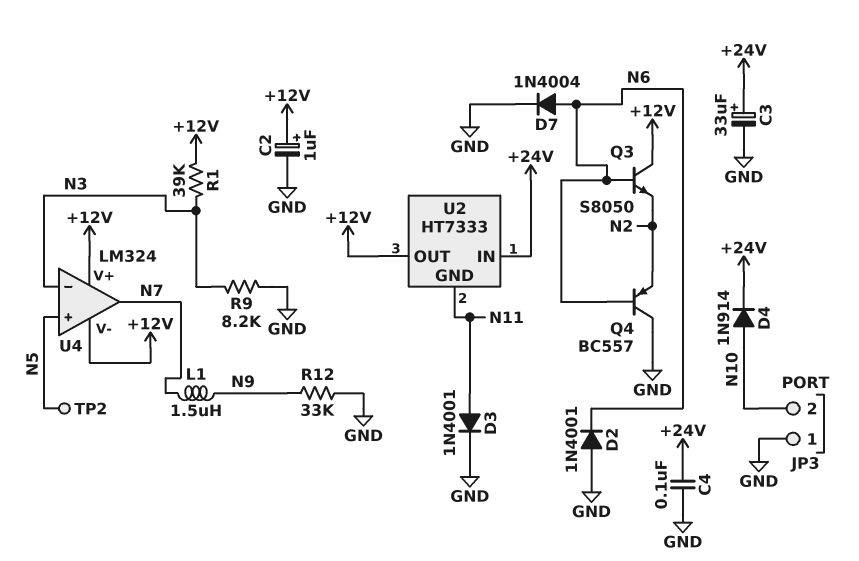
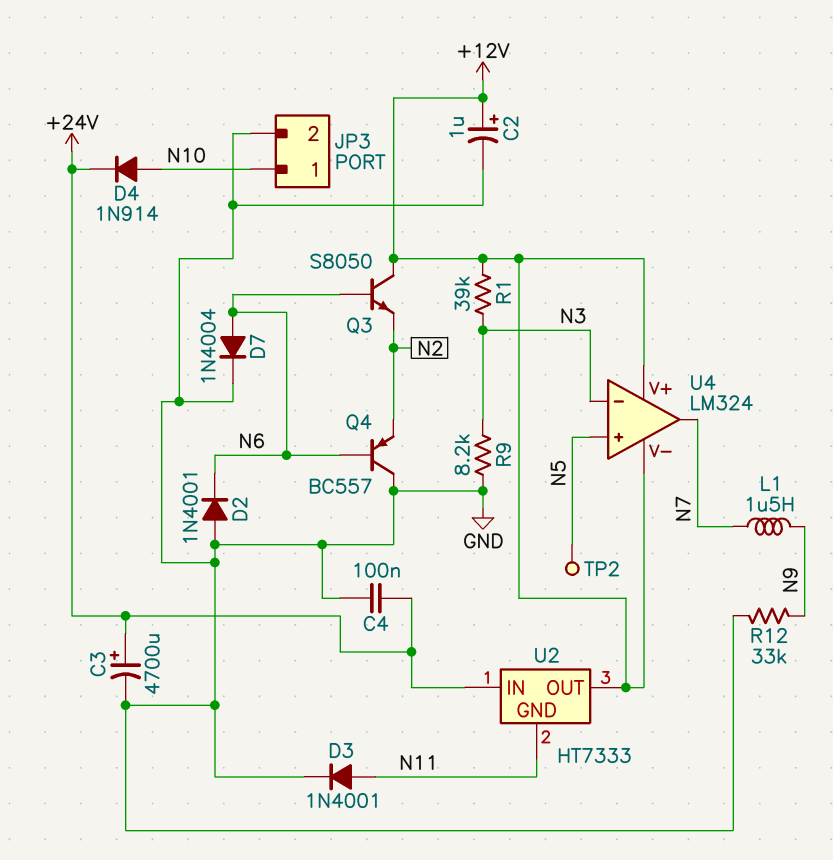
C3: 33uF (plus +24V, minus GND) -> 4700uF (plus +24V, minus GND)
JP3 pin 1: GND -> N10
JP3 pin 2: N10 -> GND

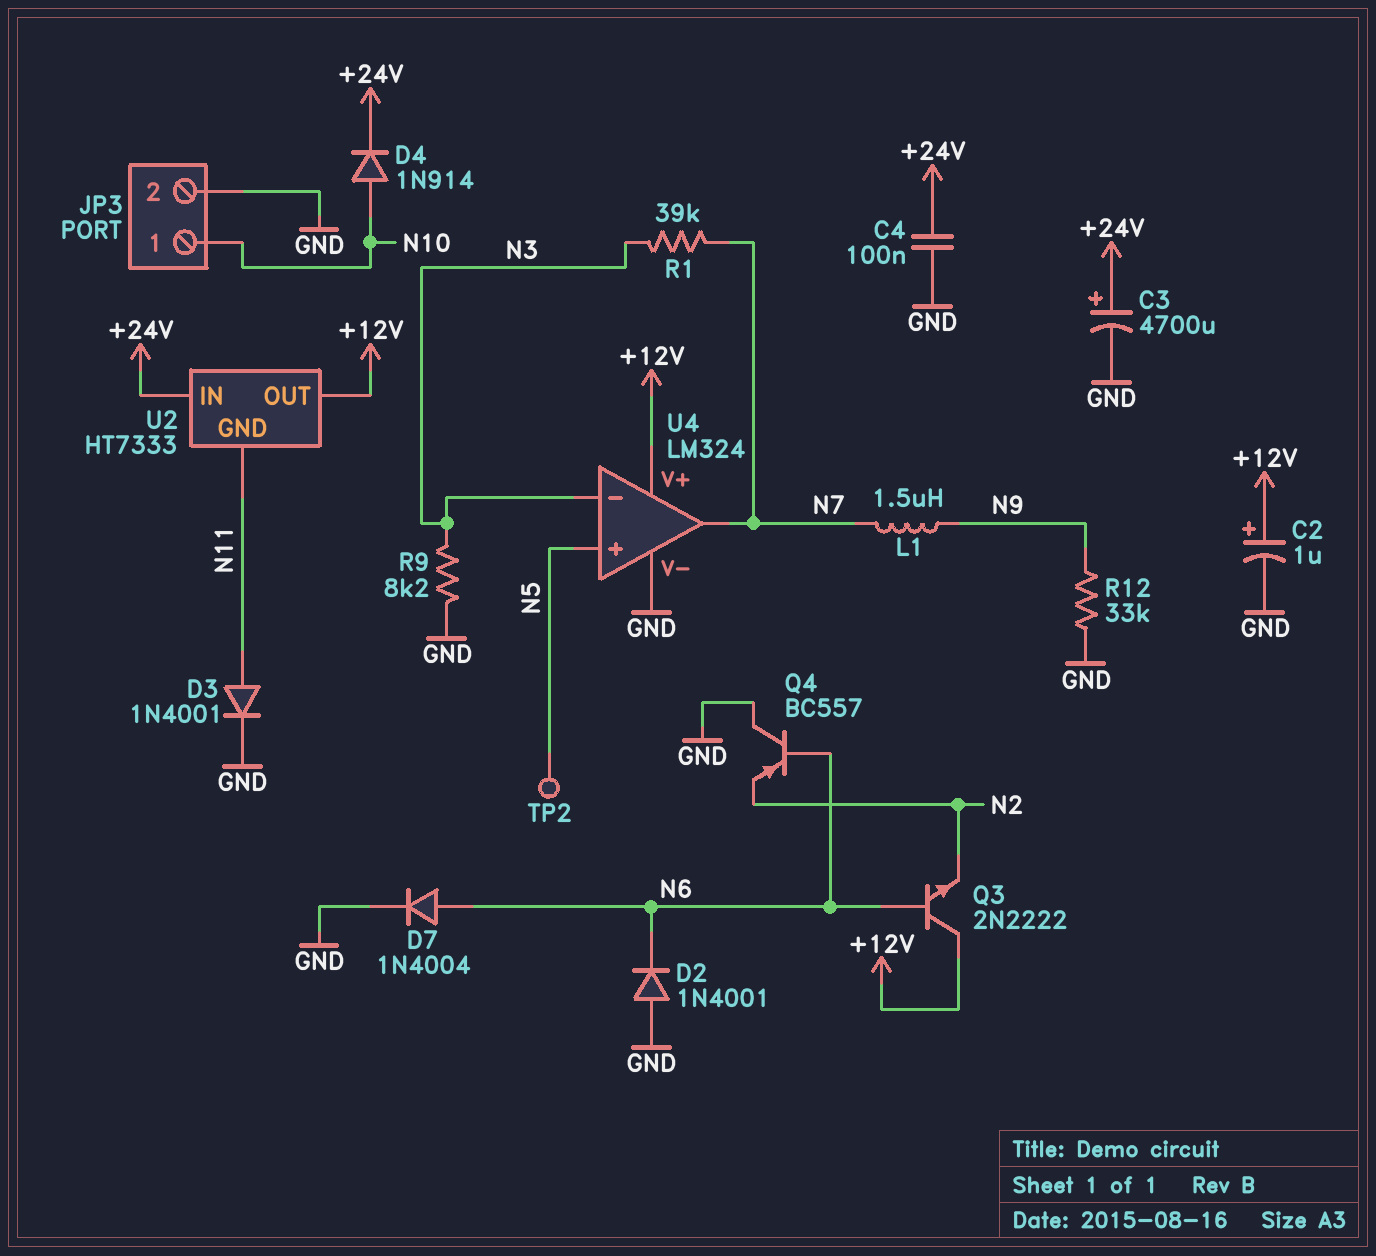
Q3: NPN S8050 (B N6, C +12V, E N2) -> NPN 2N2222 (B N6, C +12V, E N2)
R1: 39k (+12V, N3) -> 39k (N3, N7)
U4 pin V-: +12V -> GND

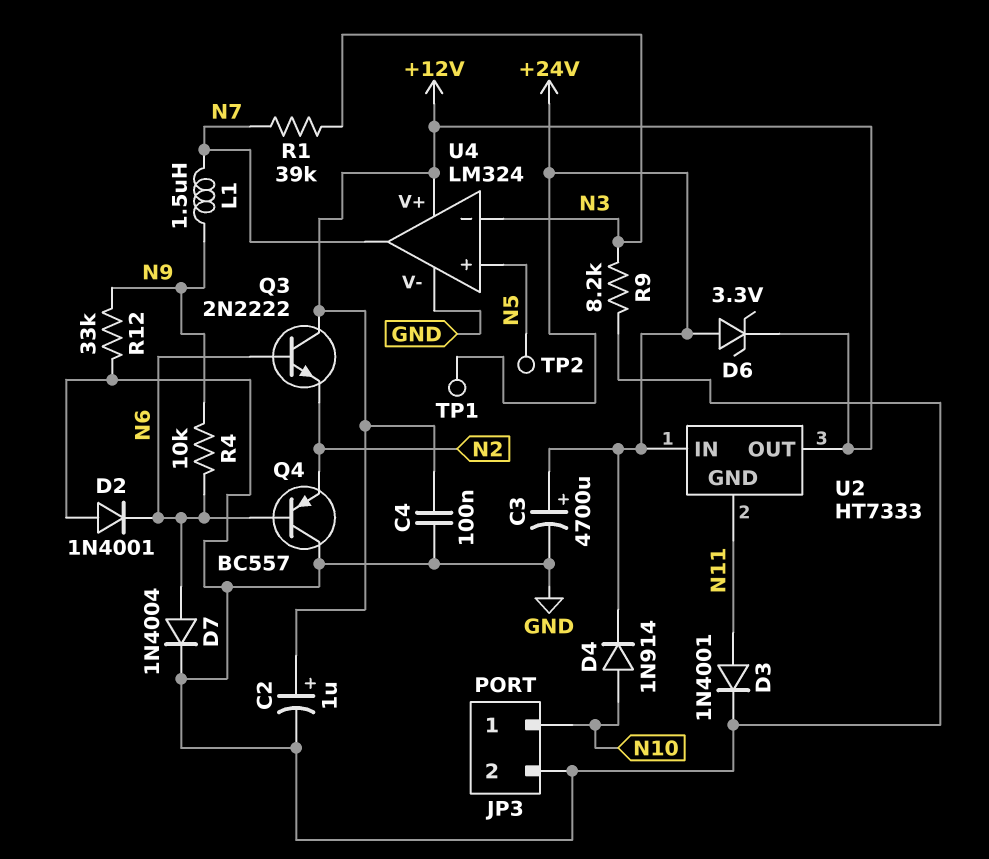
C4: 100nF (+24V, GND) -> 100nF (+12V, GND)
D6: none -> zener 3.3V (A +24V, K +12V)
R4: none -> 10k (N6, N9)
TP1: none -> test point (+24V)

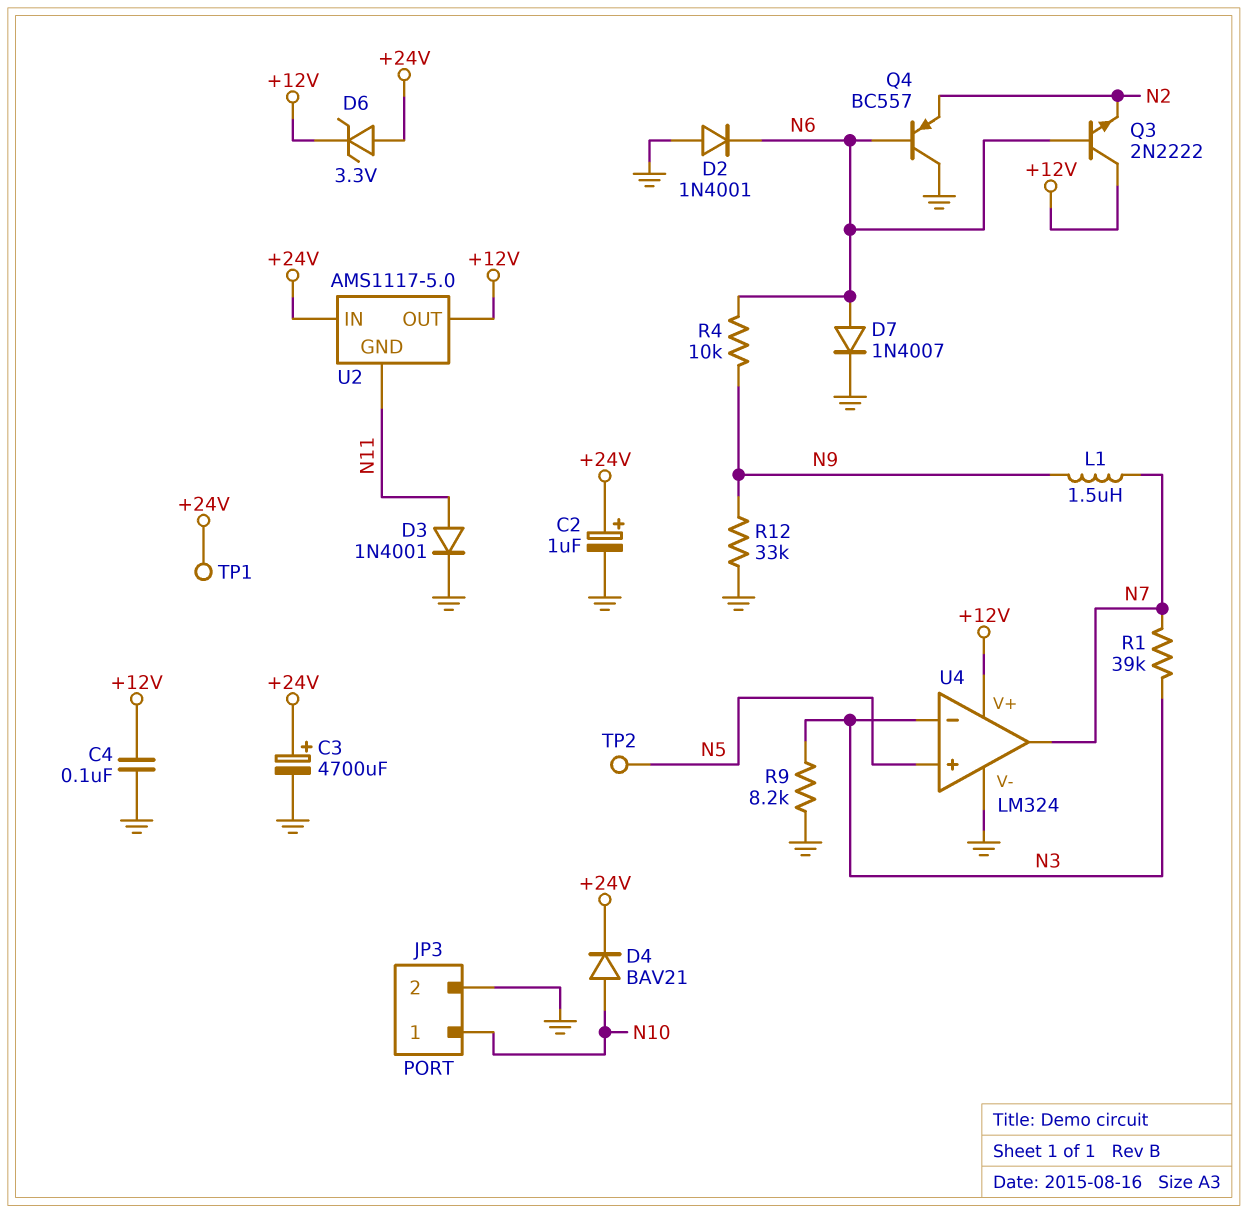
C2: 1uF (plus +12V, minus GND) -> 1uF (plus +24V, minus GND)
D4: diode 1N914 (A N10, K +24V) -> diode BAV21 (A N10, K +24V)
D7: diode 1N4004 (A N6, K GND) -> diode 1N4007 (A N6, K GND)
U2: HT7333 -> AMS1117-5.0

